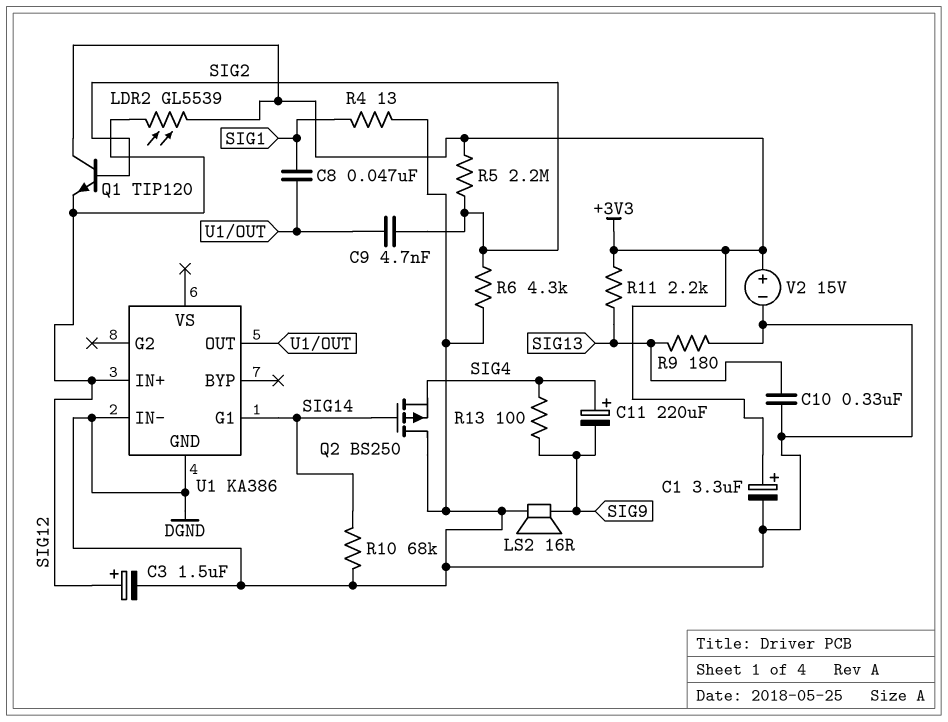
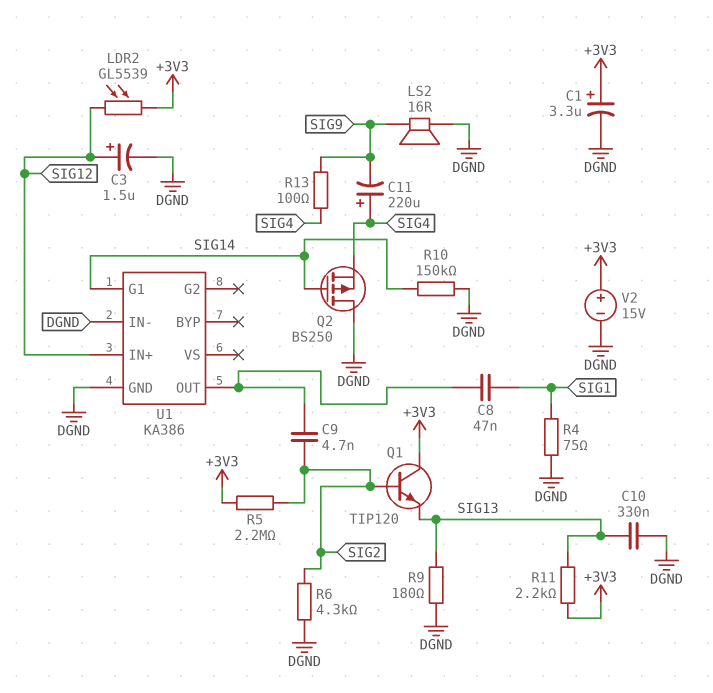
Q1: NPN TIP120 (B SIG2, C +3V3, E SIG12) -> NPN TIP120 (B SIG2, C +3V3, E SIG13)
R4: 13 (DGND, SIG1) -> 75 (DGND, SIG1)
R10: 68k (DGND, SIG14) -> 150k (DGND, SIG14)

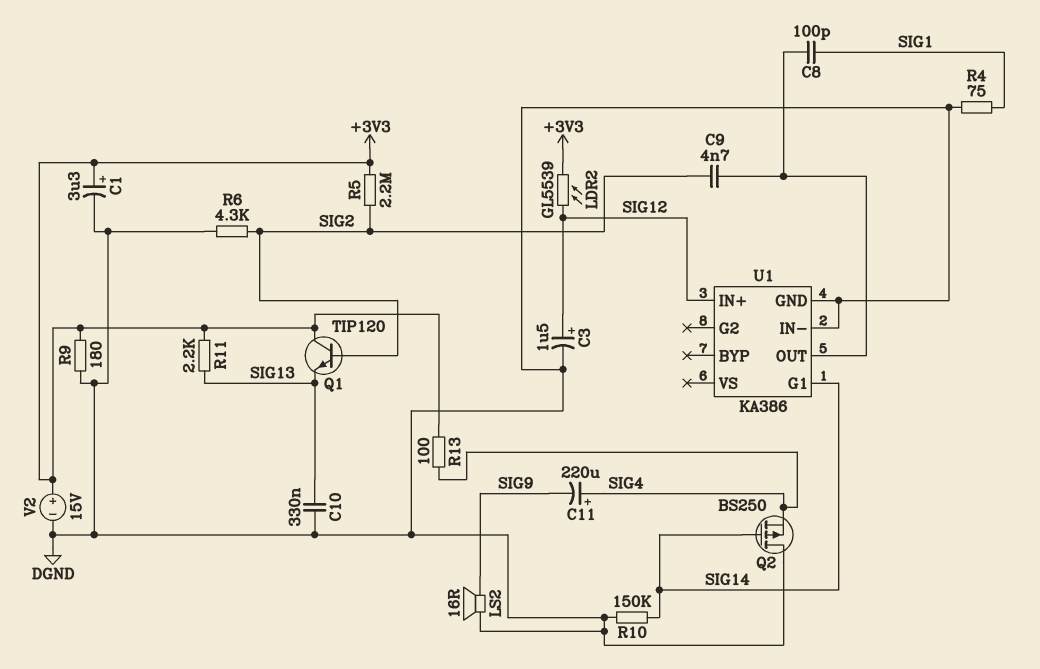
C8: 47nF (SIG1, U1/OUT) -> 100pF (SIG1, U1/OUT)
R9: 180 (DGND, SIG13) -> 180 (+3V3, DGND)
R13: 100 (SIG4, SIG9) -> 100 (+3V3, SIG4)

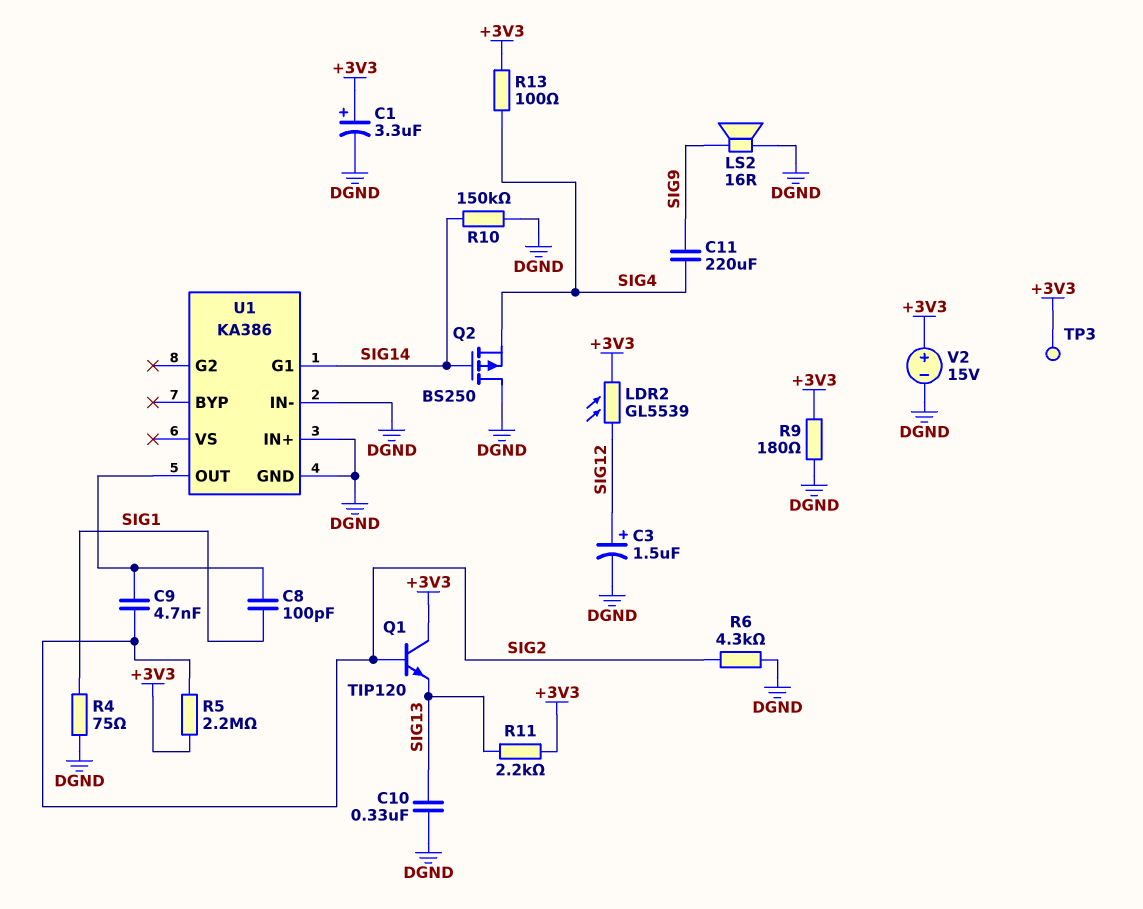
C11: 220uF (plus SIG4, minus SIG9) -> 220uF (SIG4, SIG9)
TP3: none -> test point (+3V3)
U1 pin IN+: SIG12 -> DGND

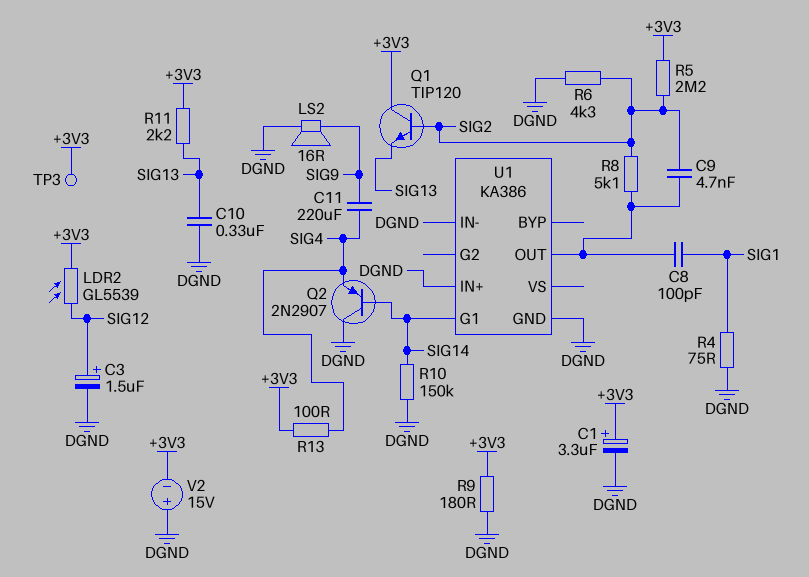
Q2: PMOS BS250 (G SIG14, D DGND, S SIG4) -> PNP 2N2907 (B SIG14, C DGND, E SIG4)
R8: none -> 5.1k (SIG2, U1/OUT)
V2: 15V (plus +3V3, minus DGND) -> 15V (plus DGND, minus +3V3)

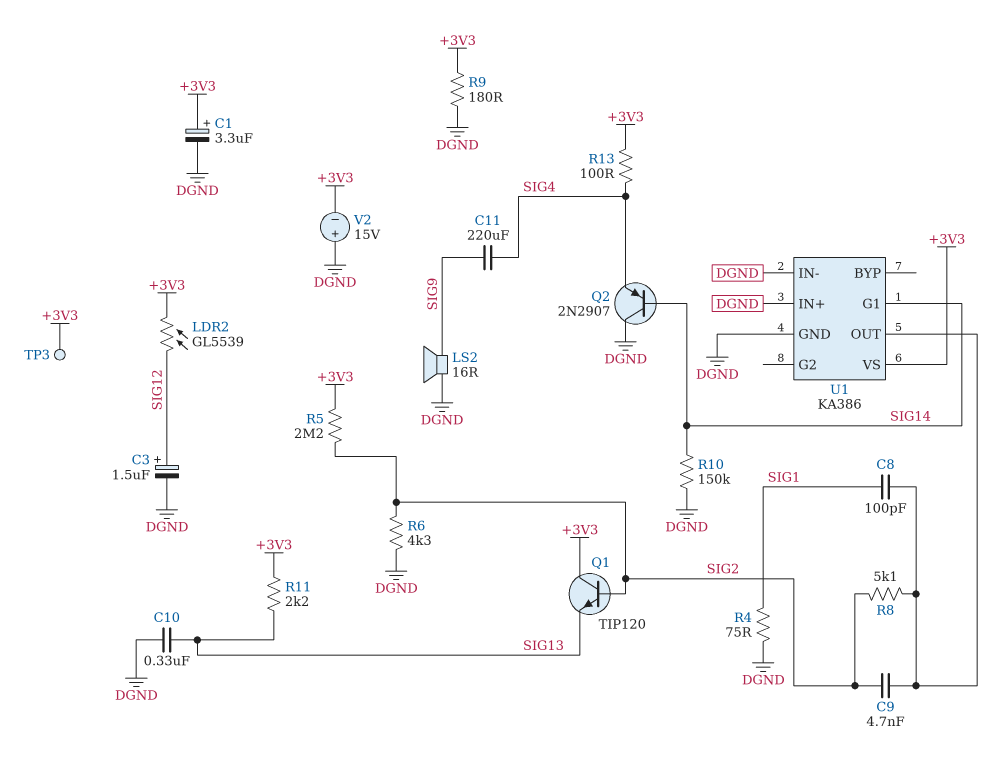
U1 pin VS: none -> +3V3

